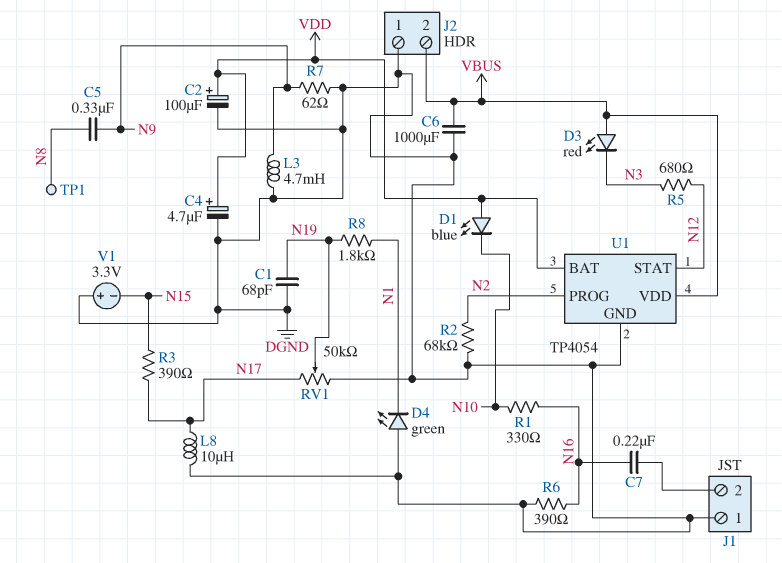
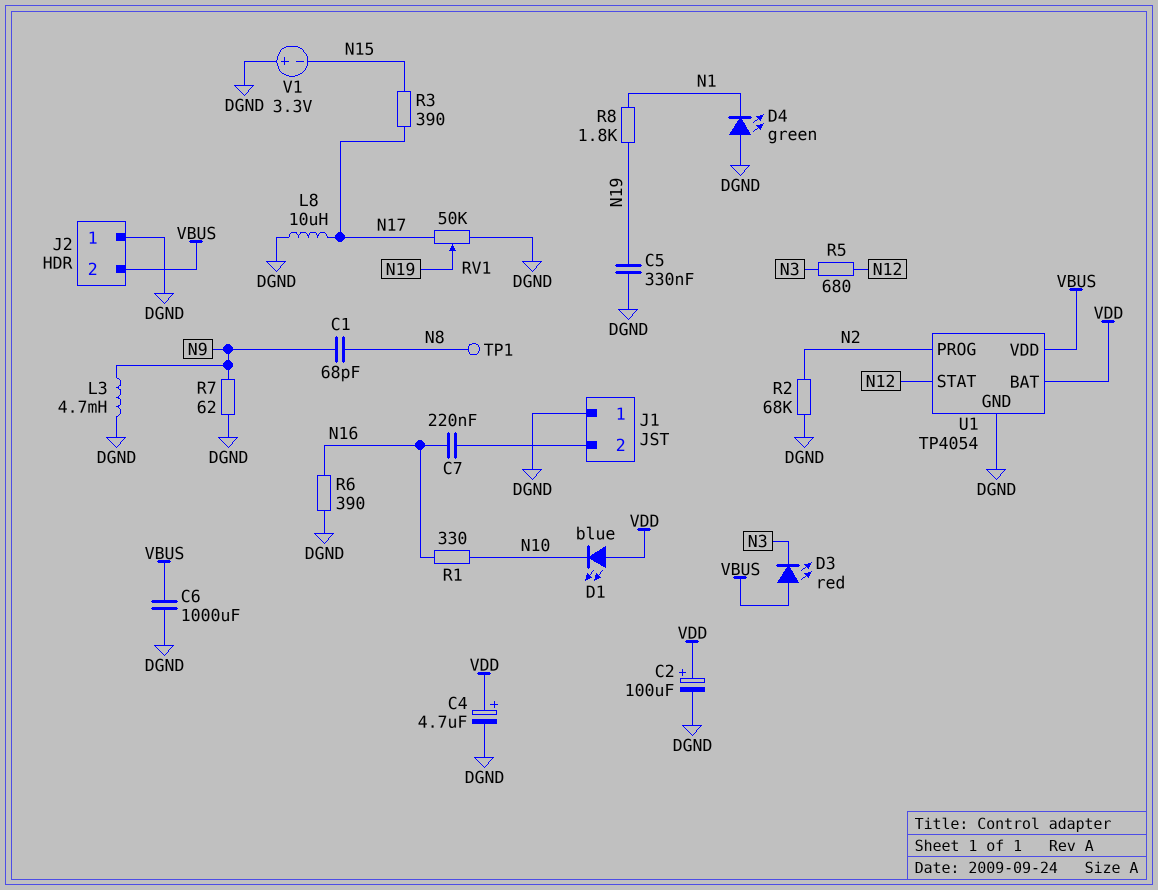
C1: 68pF (DGND, N19) -> 68pF (N8, N9)
C5: 330nF (N8, N9) -> 330nF (DGND, N19)

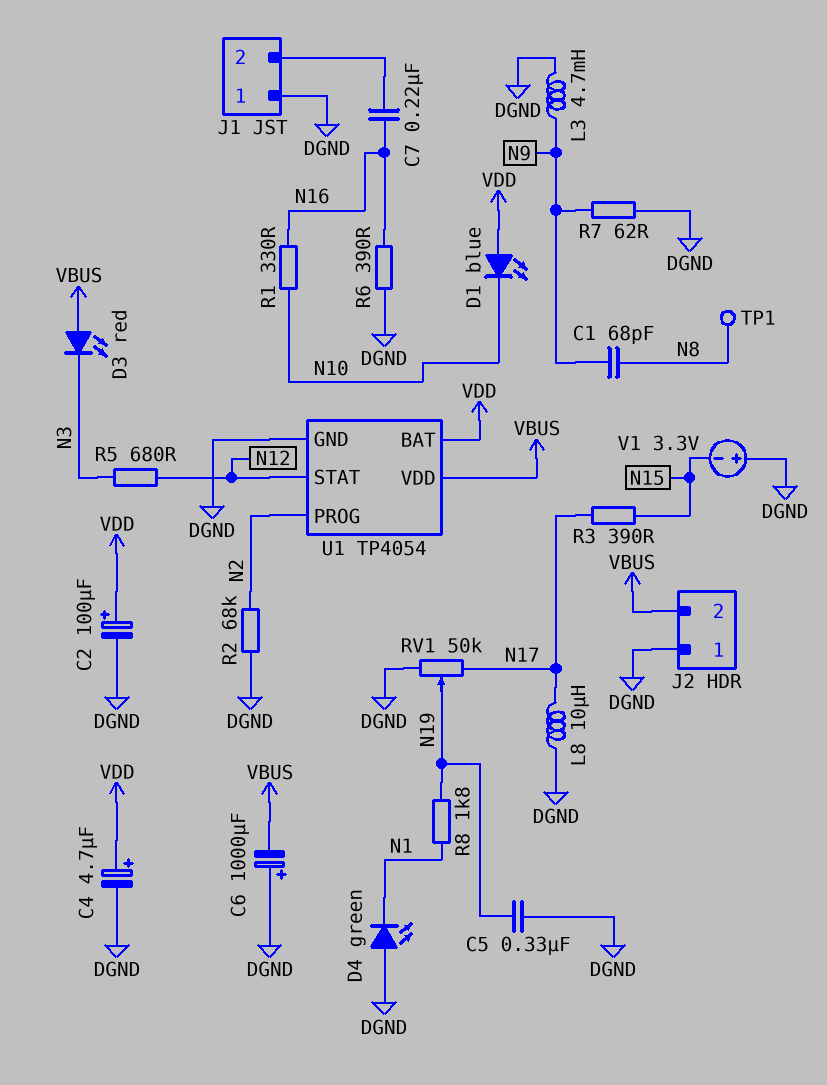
C6: 1000uF (DGND, VBUS) -> 1000uF (plus DGND, minus VBUS)

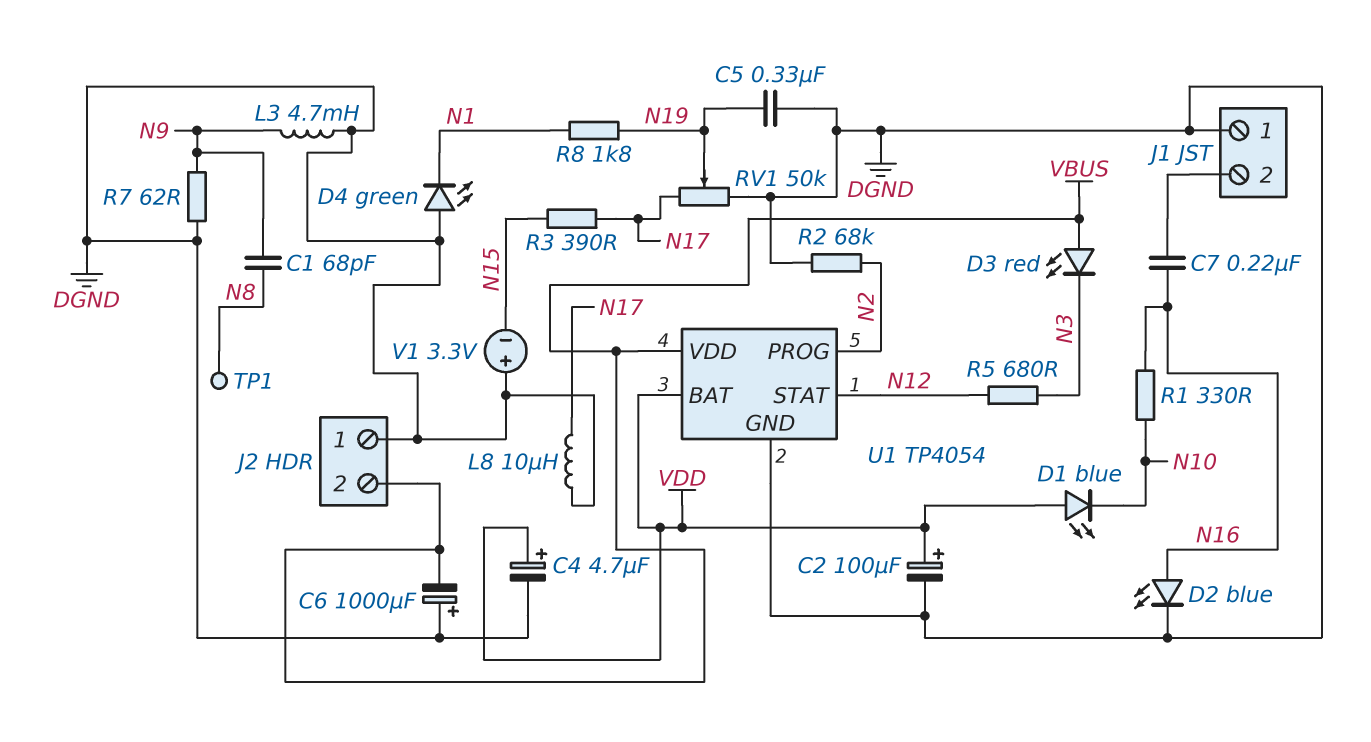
D2: none -> LED blue (A N16, K DGND)
R6: 390 (DGND, N16) -> none

